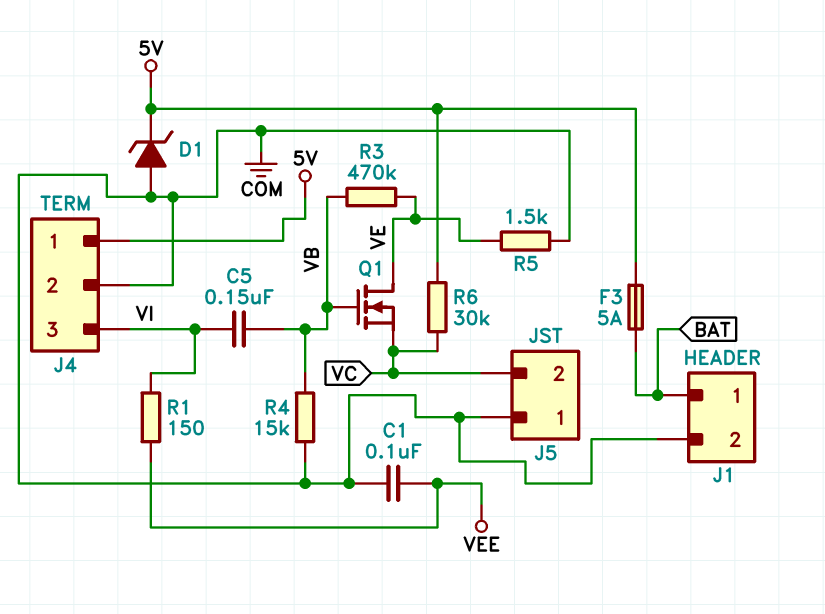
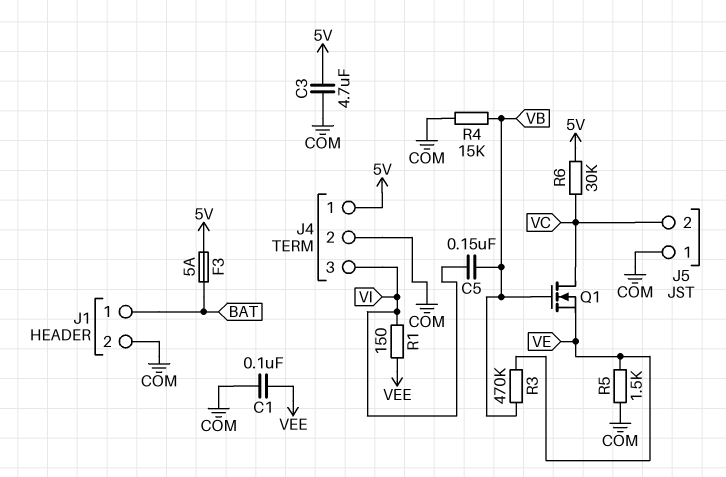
C3: none -> 4.7uF (5V, COM)
D1: zener (A COM, K 5V) -> none
Q1: NMOS (G VB, D VE, S VC) -> NMOS (G VB, D VC, S VE)

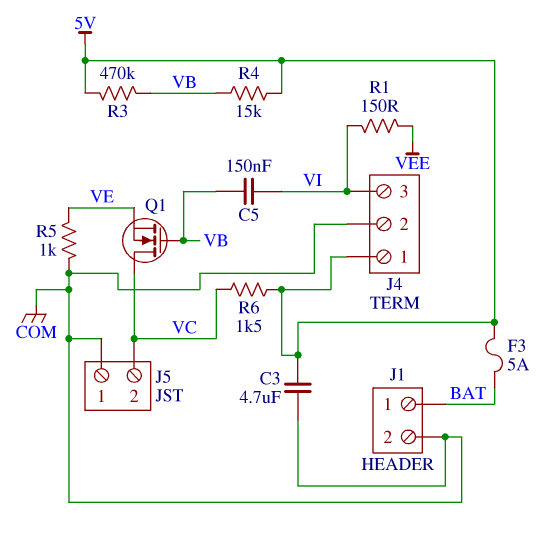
C1: 100nF (COM, VEE) -> none
R3: 470k (VB, VE) -> 470k (5V, VB)
R4: 15k (COM, VB) -> 15k (5V, VB)
R5: 1.5k (COM, VE) -> 1k (COM, VE)
R6: 30k (5V, VC) -> 1.5k (5V, VC)

